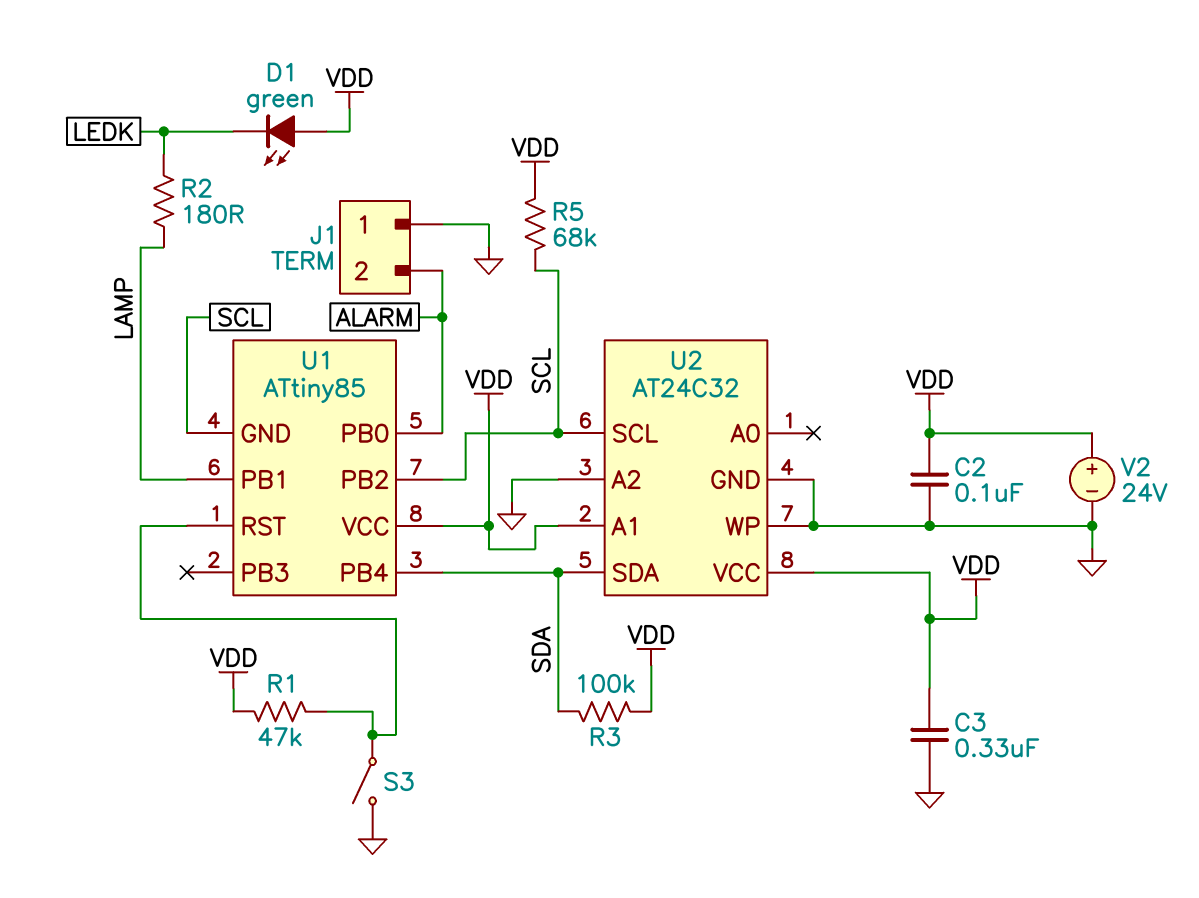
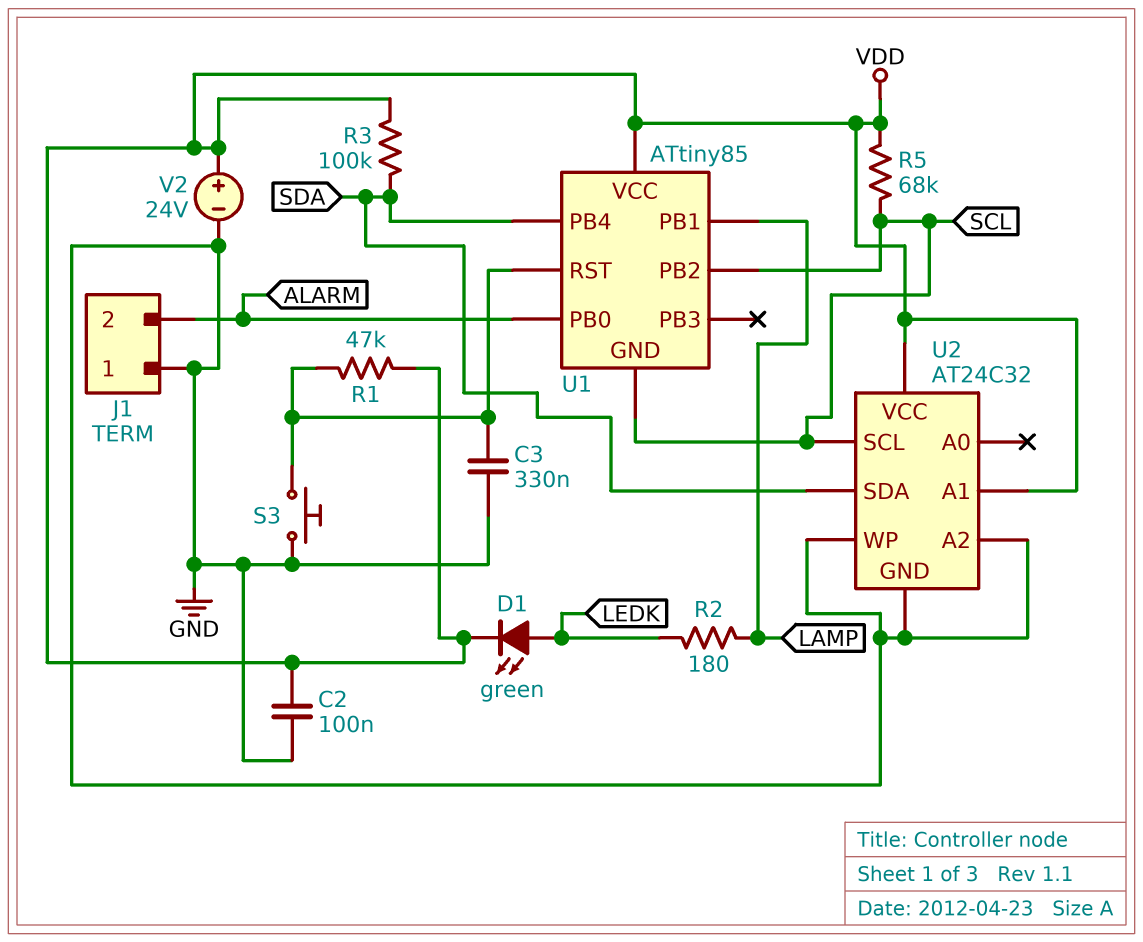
C3: 330nF (GND, VDD) -> 330nF (GND, U1/RST)
D1: LED green (A VDD, K LEDK) -> LED green (A LEDK, K VDD)
S3: switch (GND, U1/RST) -> button (GND, U1/RST)

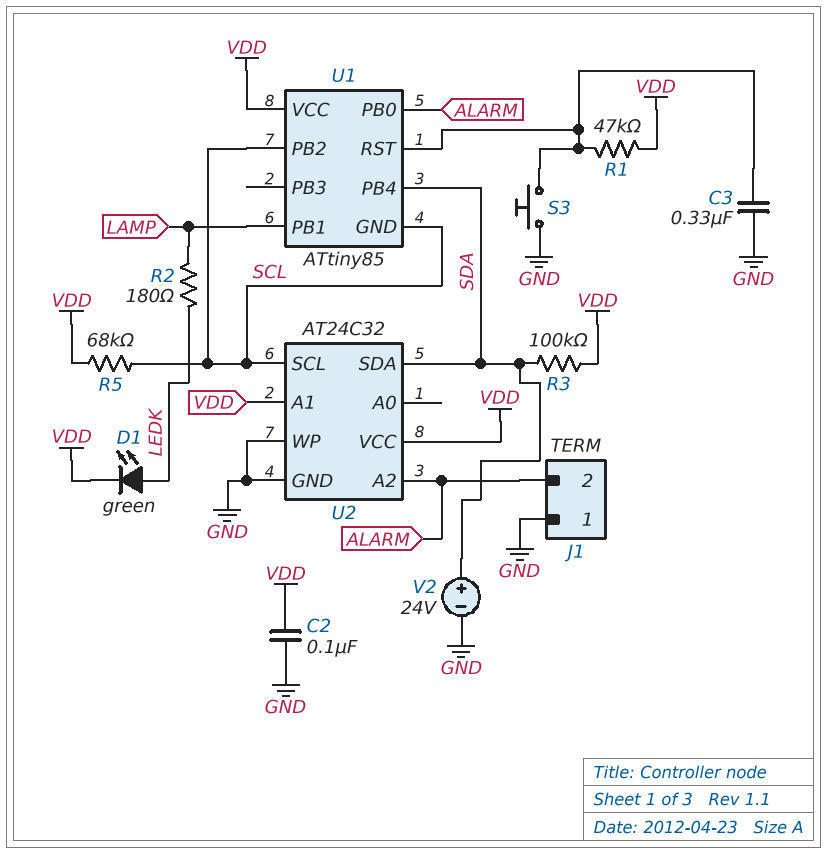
U2 pin A2: GND -> ALARM
V2: 24V (plus VDD, minus GND) -> 24V (plus SDA, minus GND)

